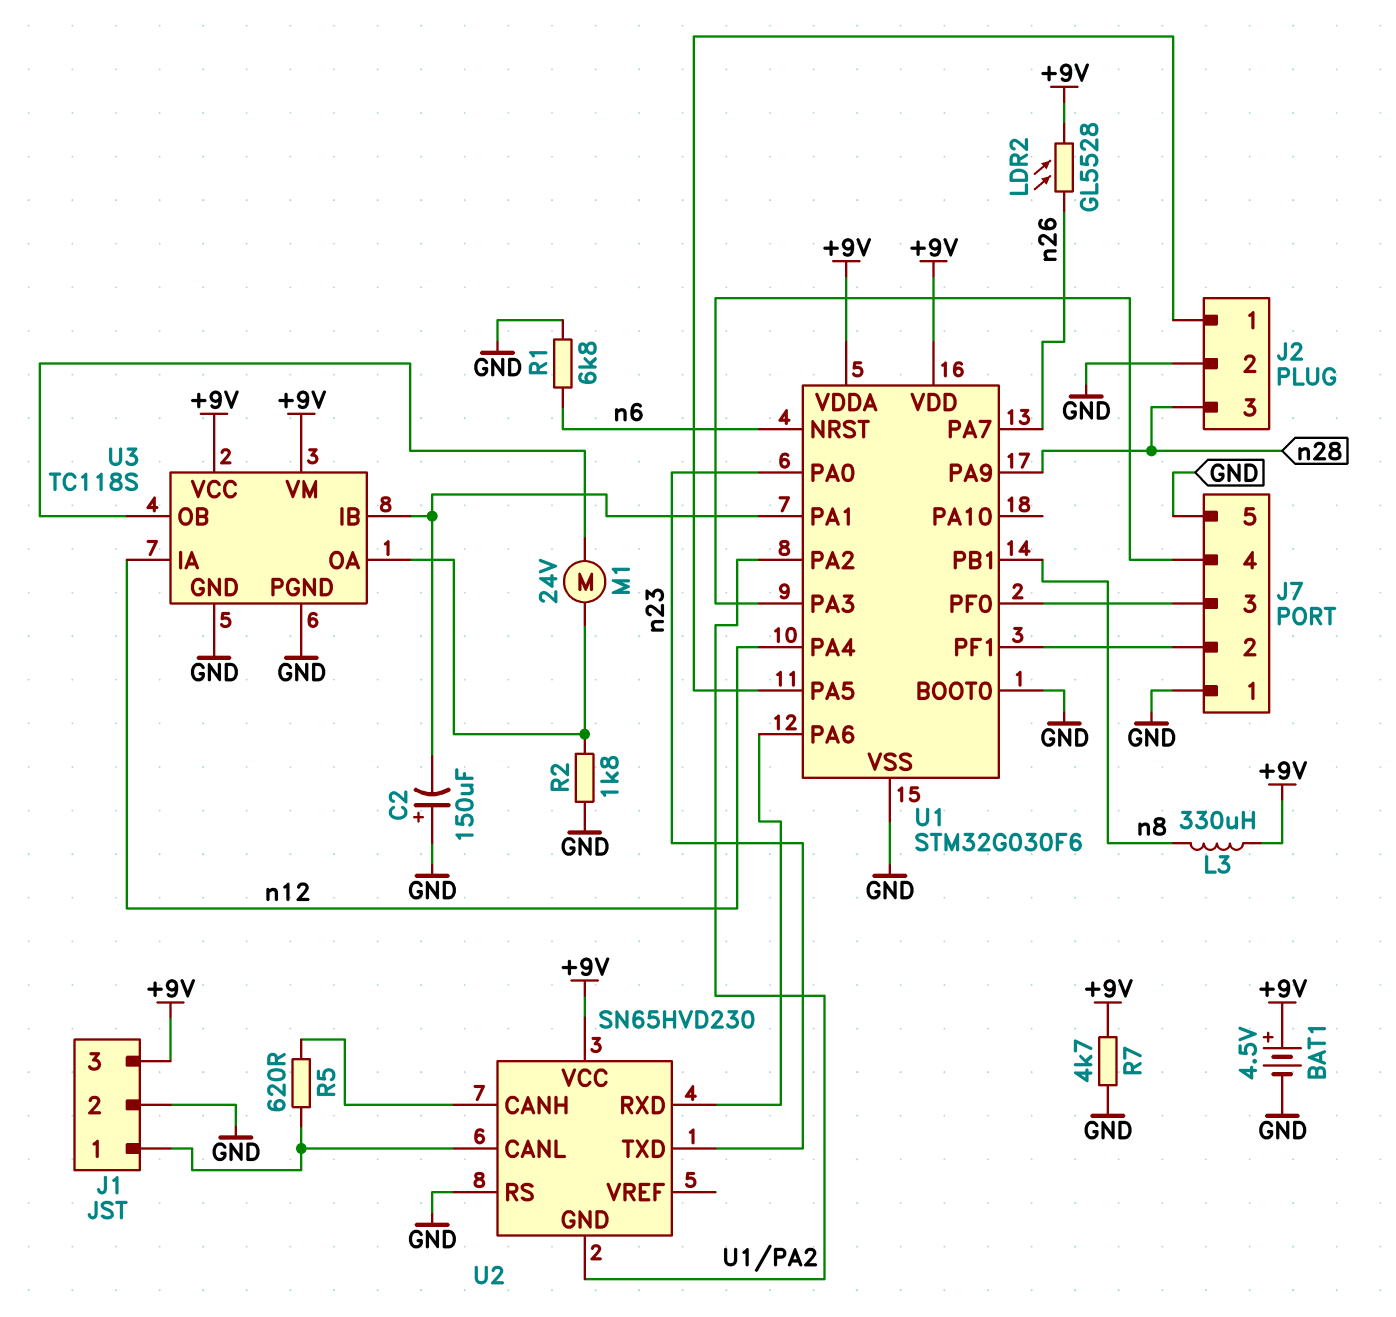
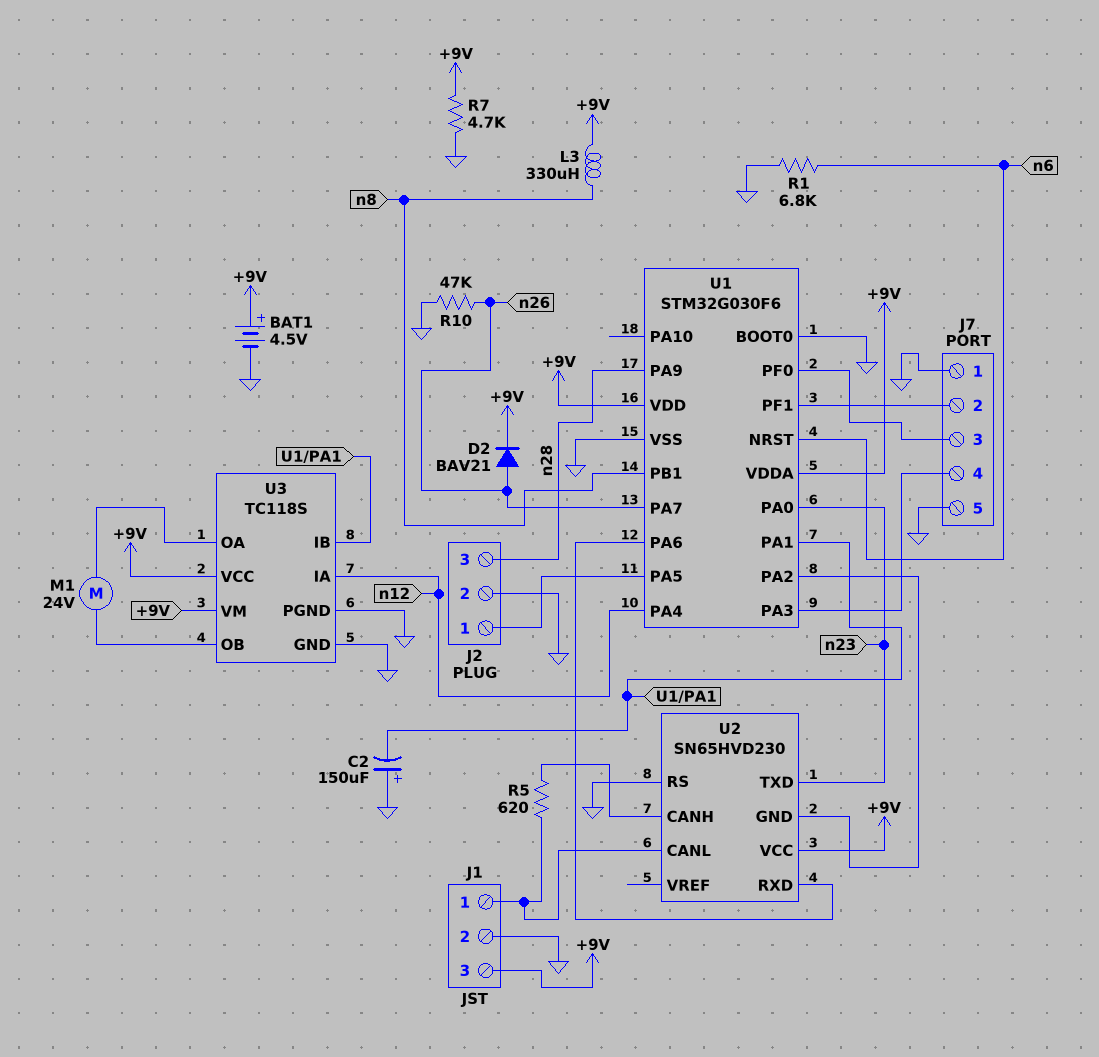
D2: none -> diode BAV21 (A n26, K +9V)
LDR2: GL5528 (+9V, n26) -> none
R2: 1.8k (GND, U3/OA) -> none
R10: none -> 47k (GND, n26)

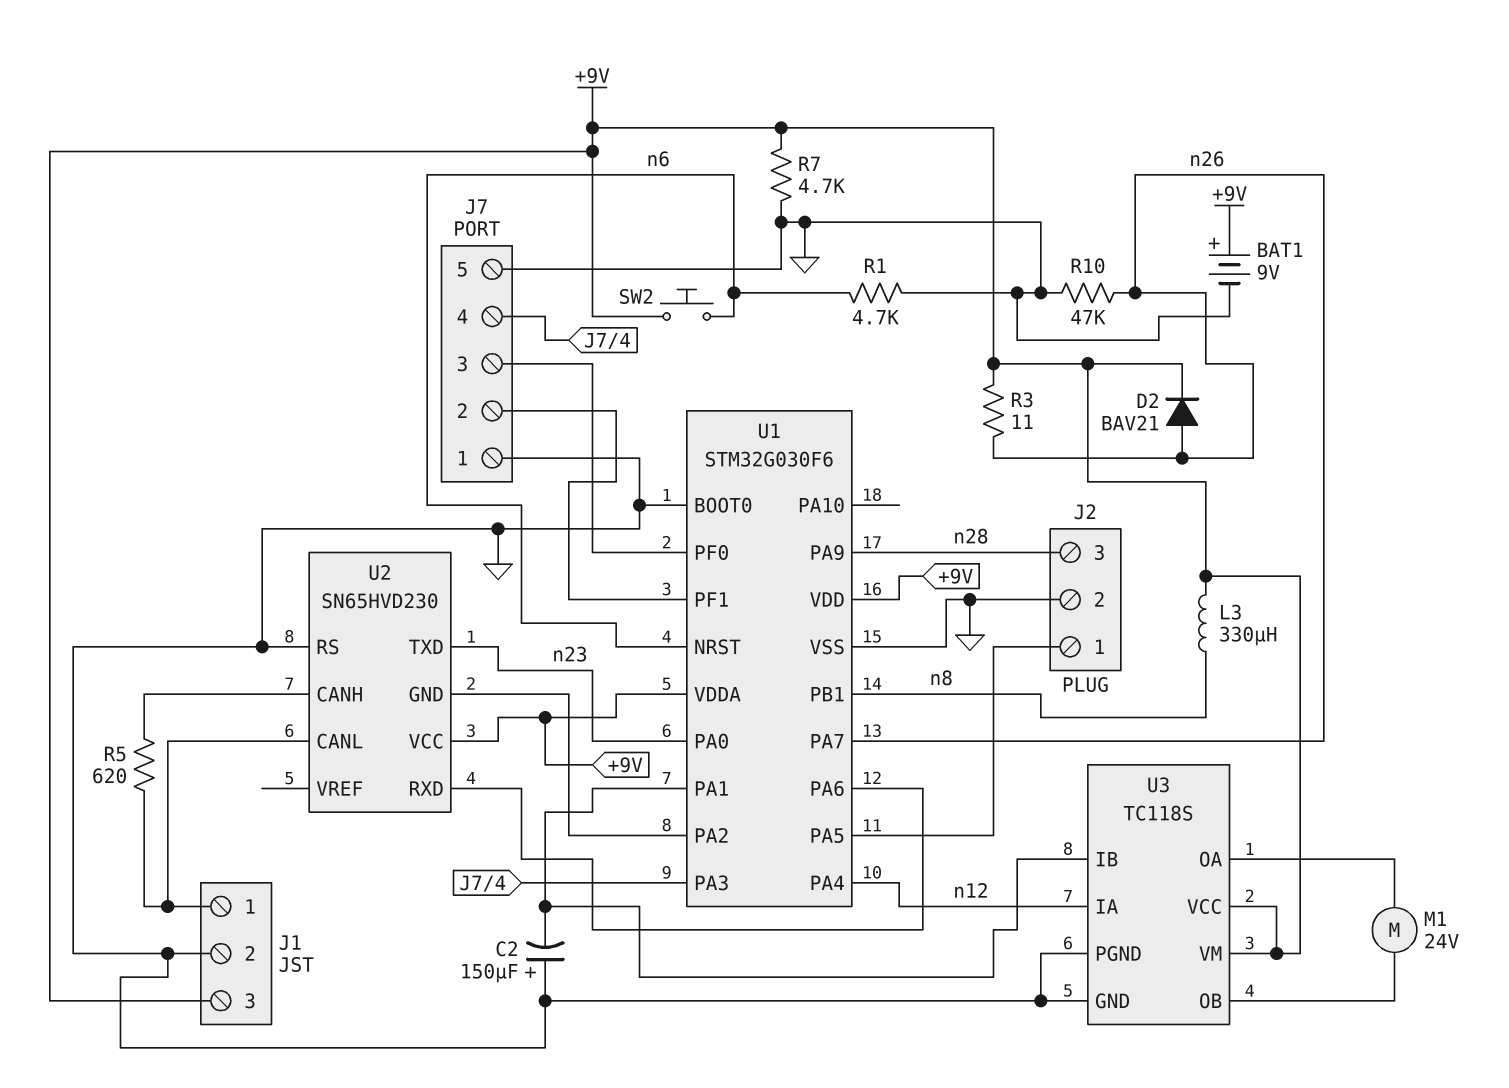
BAT1: 4.5V (plus +9V, minus GND) -> 9V (plus +9V, minus GND)
R1: 6.8k (GND, n6) -> 4.7k (GND, n6)
R3: none -> 11 (+9V, n26)
SW2: none -> button (+9V, n6)

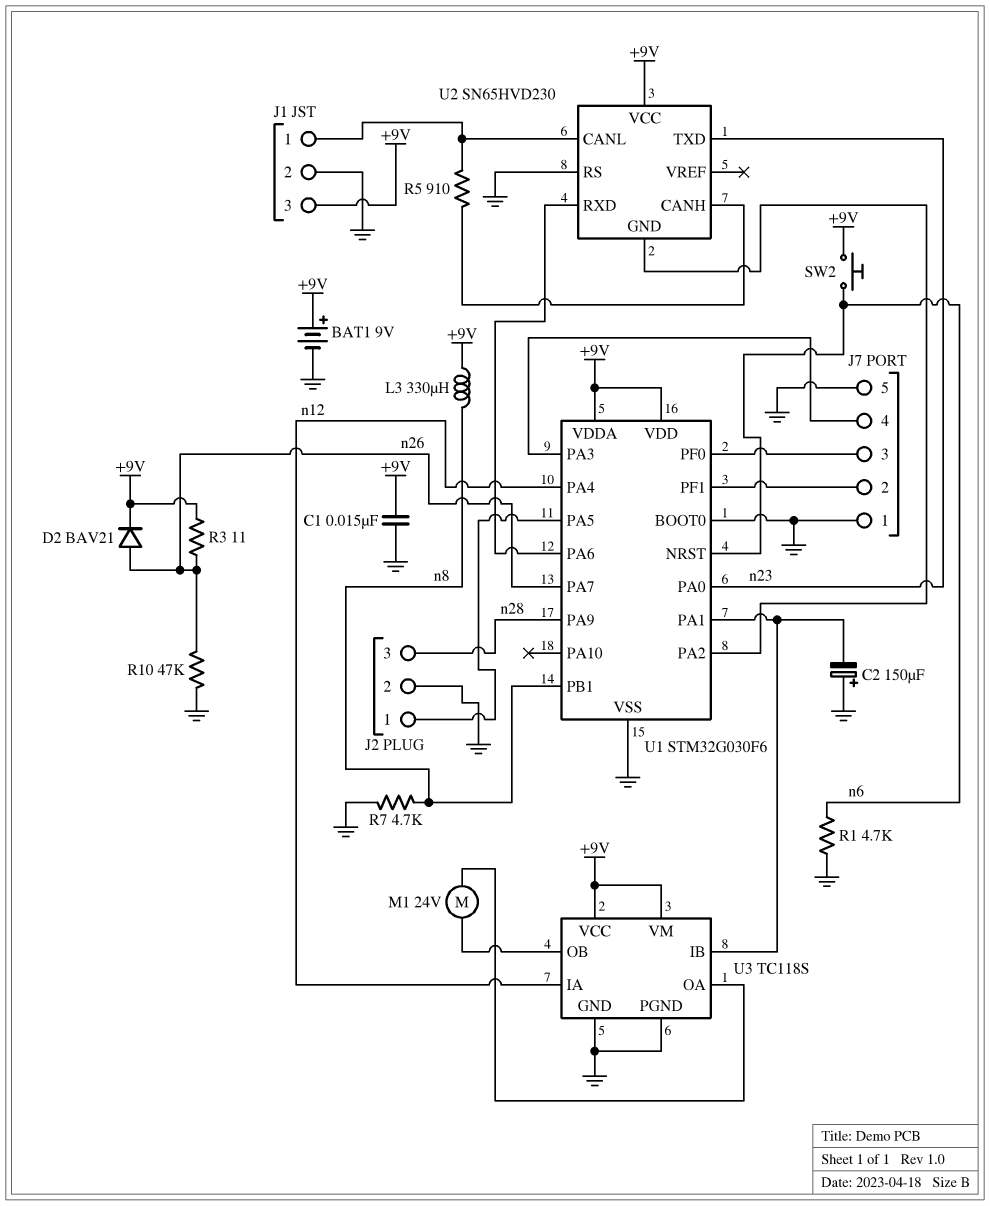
C1: none -> 15nF (+9V, GND)
R5: 620 (J1/1, U2/CANH) -> 910 (J1/1, U2/CANH)
R7: 4.7k (+9V, GND) -> 4.7k (GND, n8)

